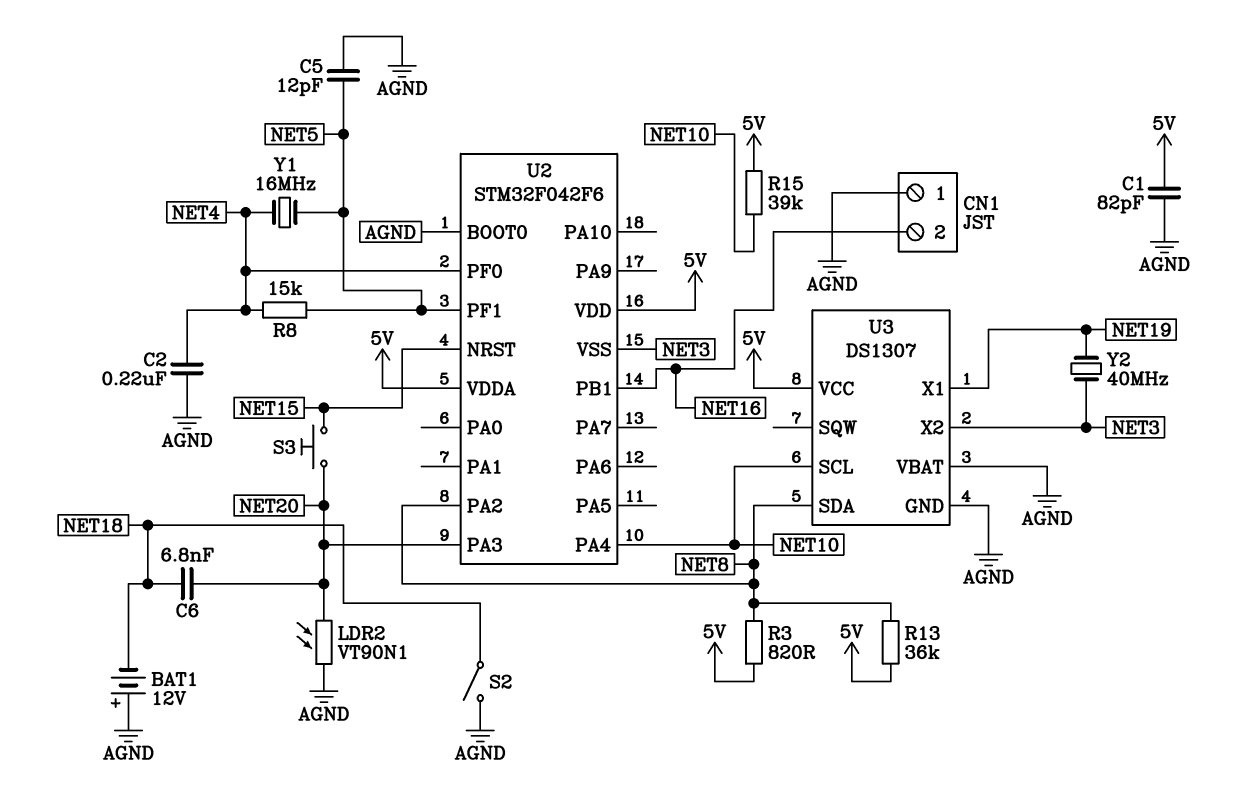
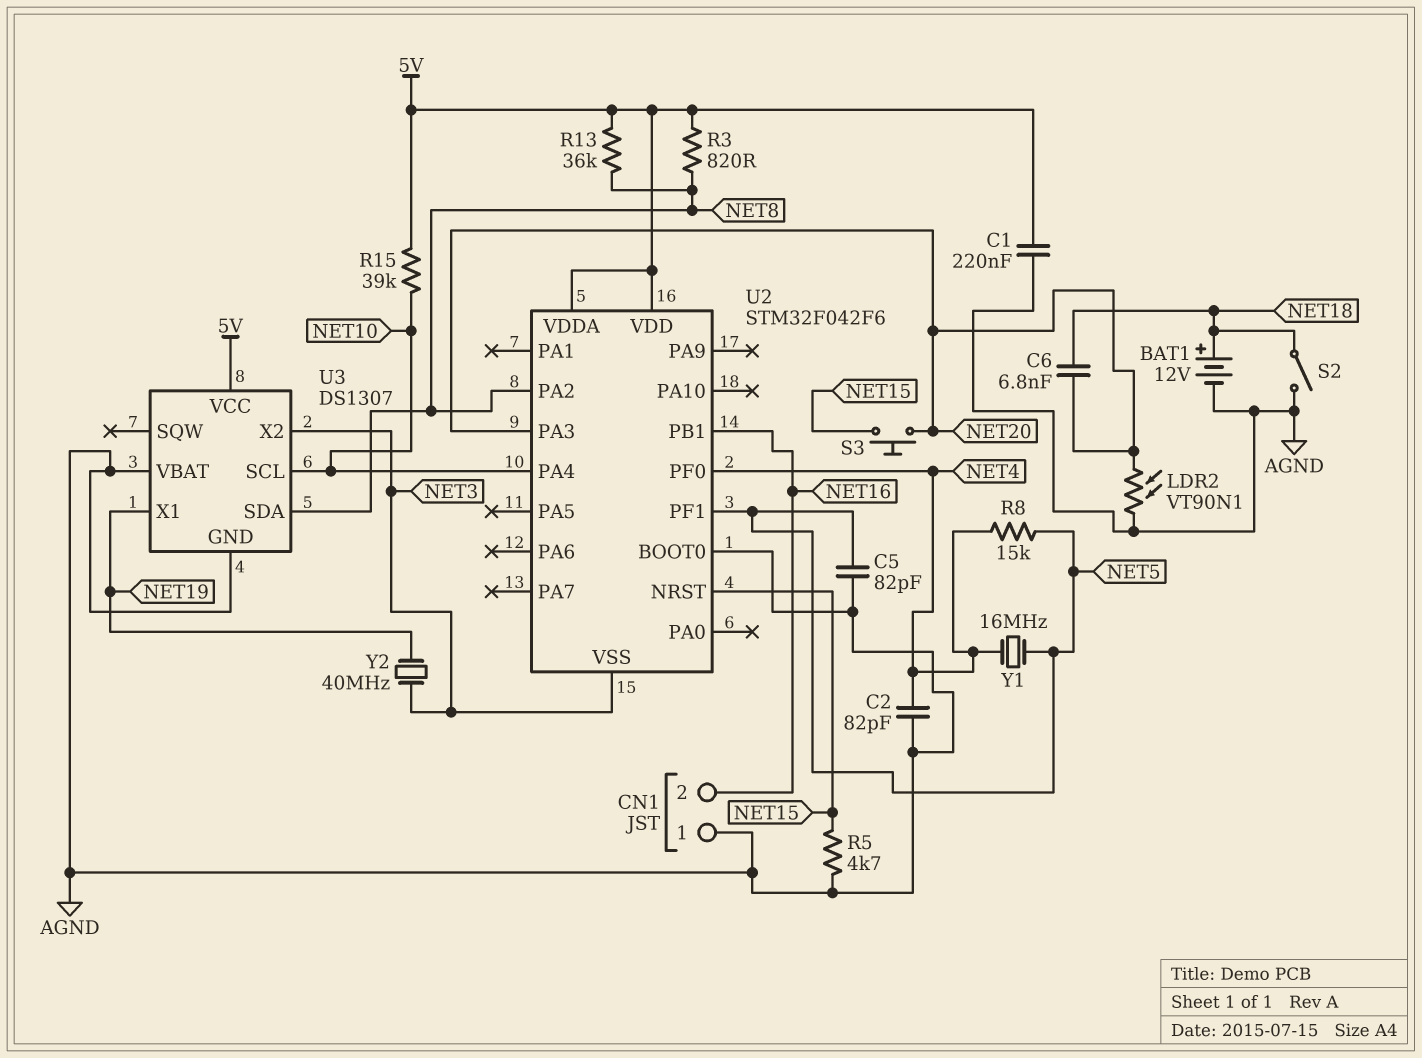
BAT1: 12V (plus AGND, minus NET18) -> 12V (plus NET18, minus AGND)
C1: 82pF (5V, AGND) -> 220nF (5V, AGND)
C2: 220nF (AGND, NET4) -> 82pF (AGND, NET4)
C5: 12pF (AGND, NET5) -> 82pF (AGND, NET5)
R5: none -> 4.7k (AGND, NET15)

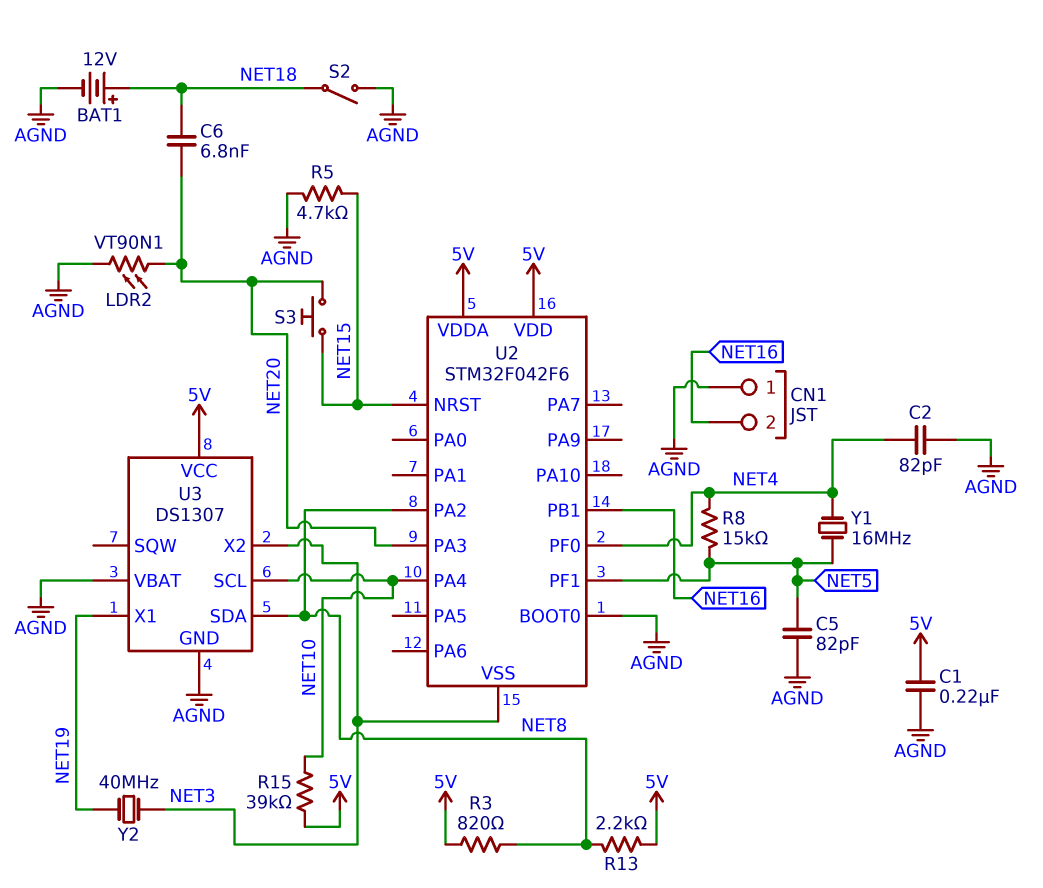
R13: 36k (5V, NET8) -> 2.2k (5V, NET8)

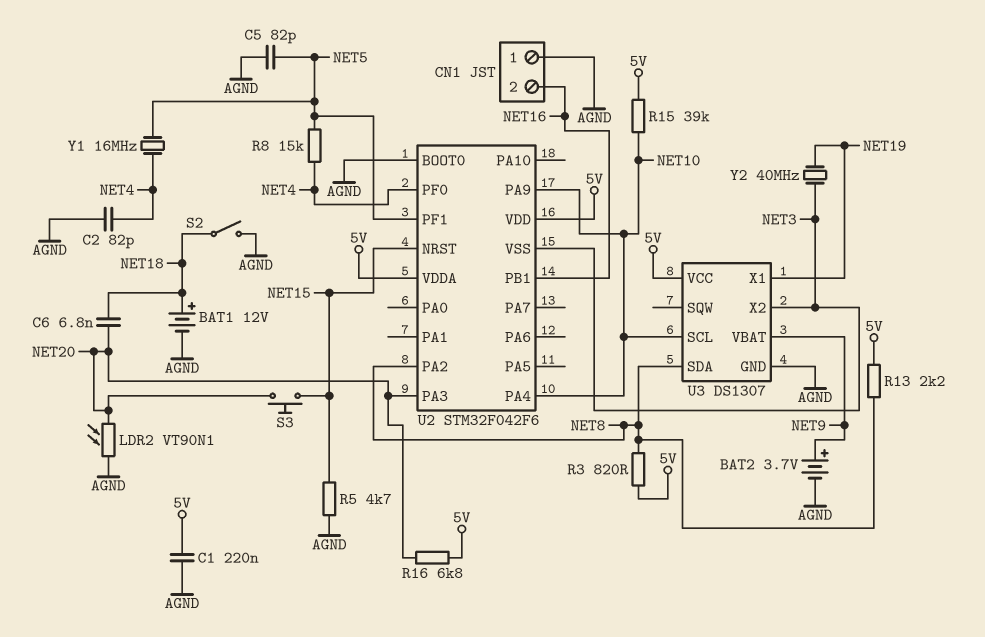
BAT2: none -> 3.7V (plus NET9, minus AGND)
R16: none -> 6.8k (5V, NET20)
U2 pin PA9: none -> NET10
U3 pin VBAT: AGND -> NET9

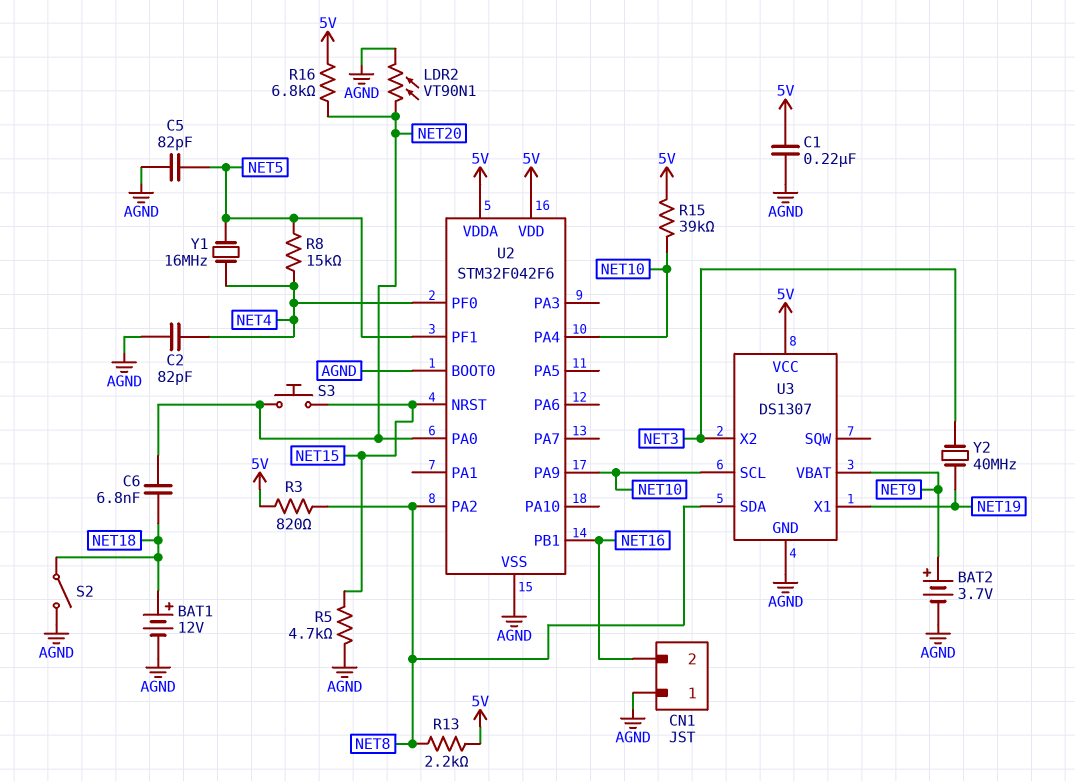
U2 pin PA0: none -> NET20
U2 pin PA3: NET20 -> none
U2 pin VSS: NET3 -> AGND

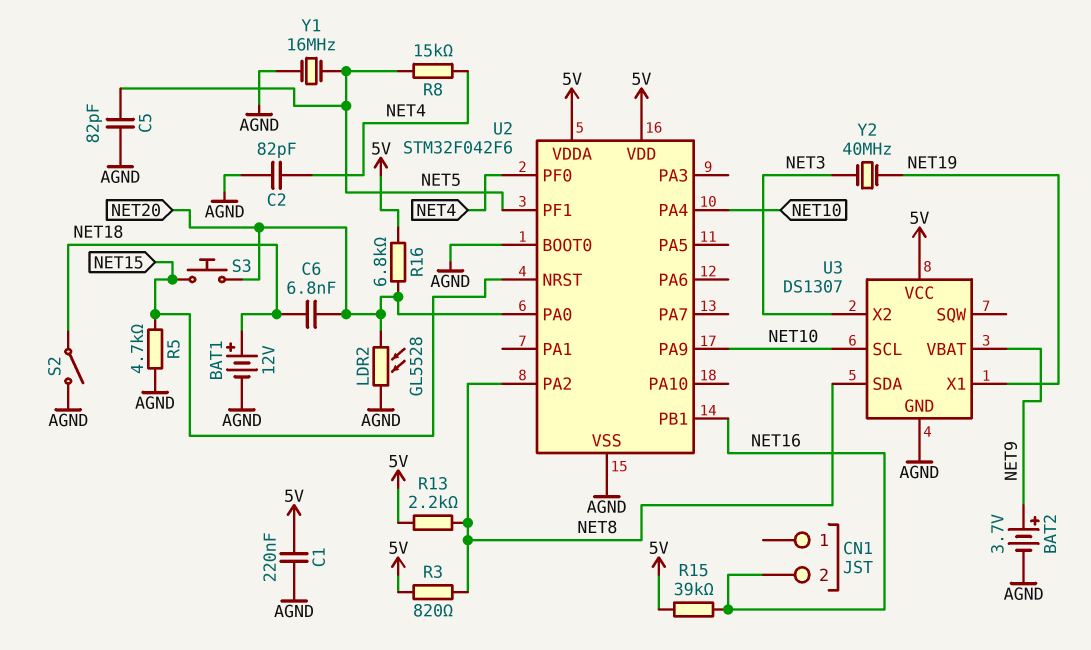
CN1 pin 1: AGND -> none
LDR2: VT90N1 (AGND, NET20) -> GL5528 (AGND, NET20)
R15: 39k (5V, NET10) -> 39k (5V, NET16)
Y1: 16MHz (NET4, NET5) -> 16MHz (AGND, NET5)

